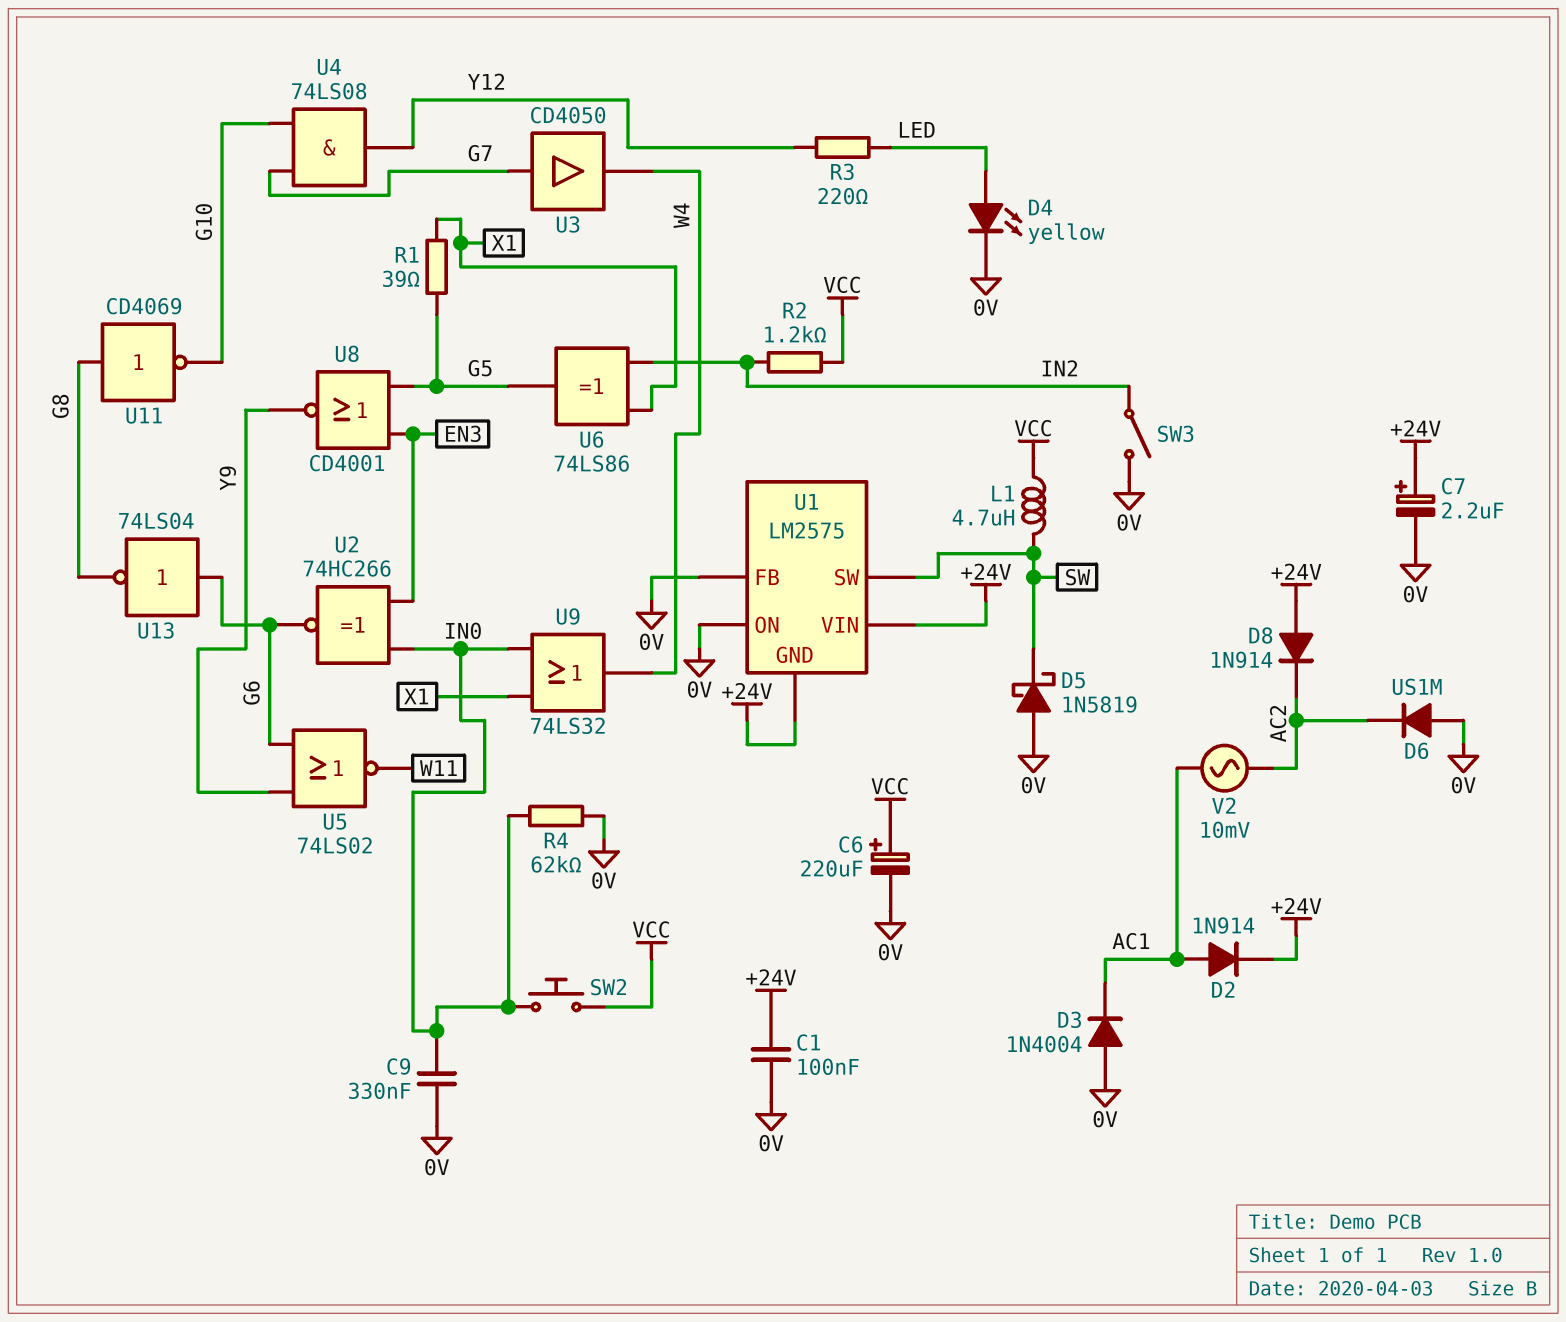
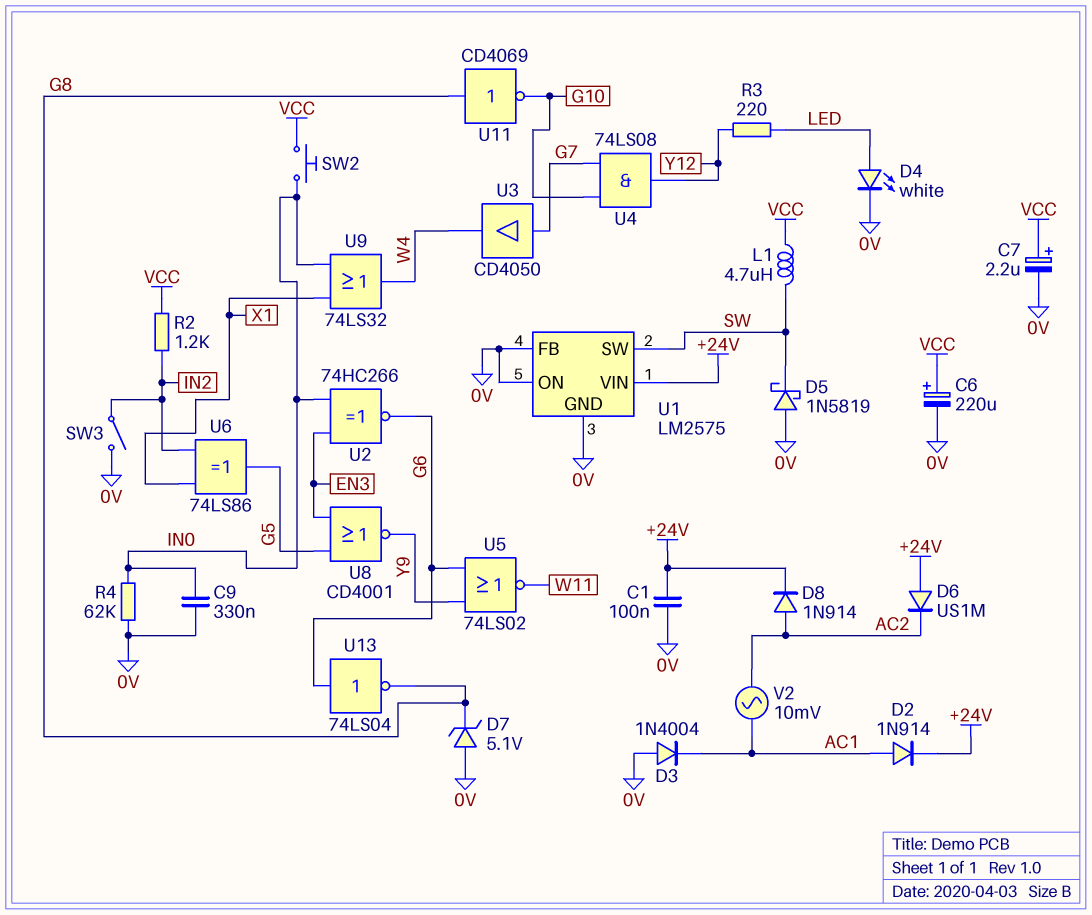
C7: 2.2uF (plus +24V, minus 0V) -> 2.2uF (plus VCC, minus 0V)
D4: LED yellow (A LED, K 0V) -> LED white (A LED, K 0V)
D6: diode US1M (A 0V, K AC2) -> diode US1M (A +24V, K AC2)
D7: none -> zener 5.1V (A 0V, K G8)
D8: diode 1N914 (A +24V, K AC2) -> diode 1N914 (A AC2, K +24V)
R1: 39 (G5, X1) -> none
U1 pin GND: +24V -> 0V

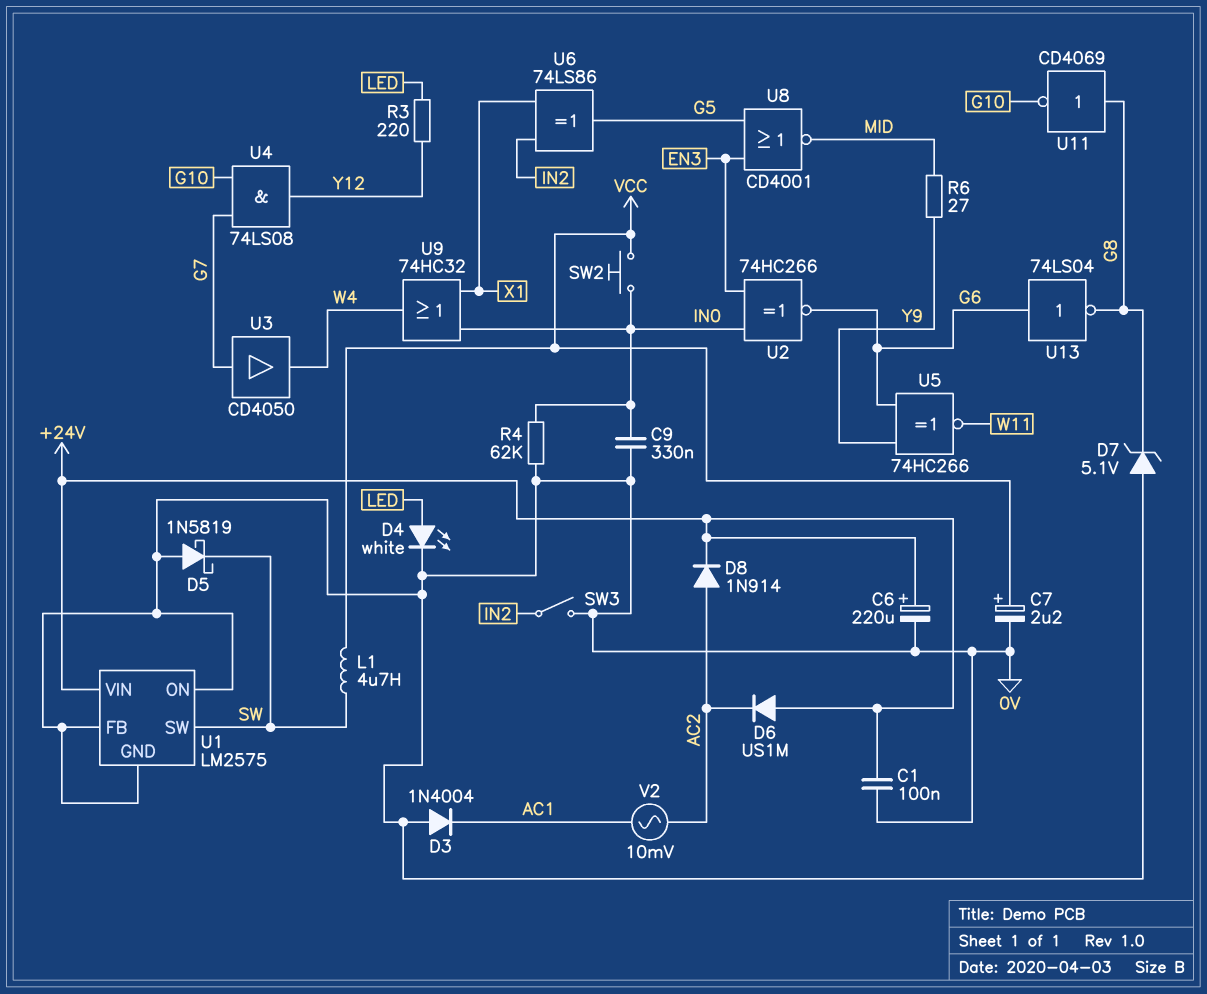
C6: 220uF (plus VCC, minus 0V) -> 220uF (plus +24V, minus 0V)
D2: diode 1N914 (A AC1, K +24V) -> none
R2: 1.2k (IN2, VCC) -> none
R6: none -> 27 (MID, Y9)
U5: NOR 74LS02 (in G6, in Y9, out W11) -> XNOR 74HC266 (in G6, in Y9, out W11)
U8: NOR CD4001 (in EN3, in G5, out Y9) -> NOR CD4001 (in EN3, in G5, out MID)
U9: OR 74LS32 (in IN0, in X1, out W4) -> OR 74HC32 (in IN0, in X1, out W4)

